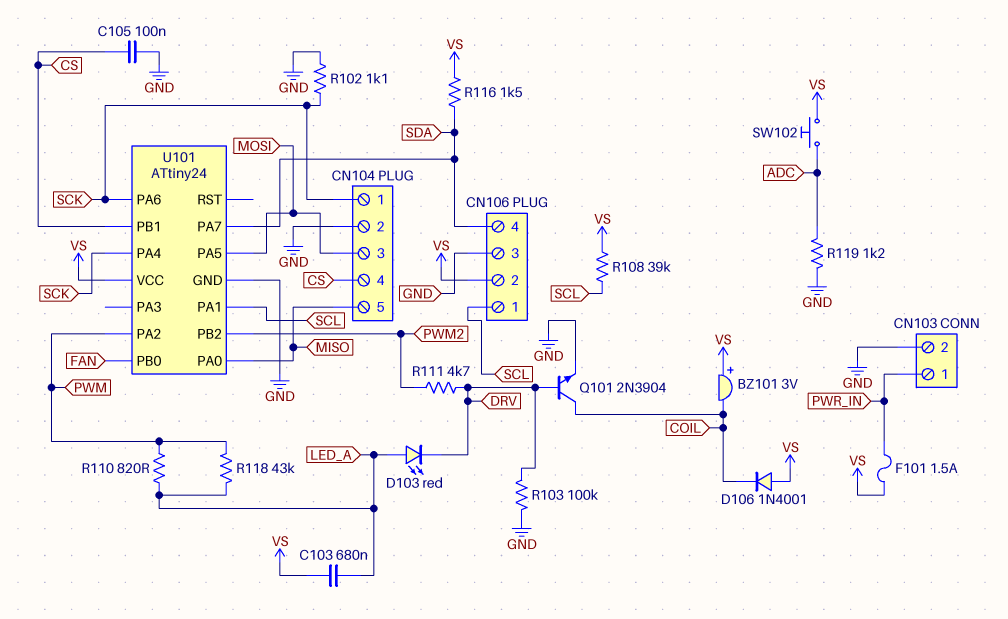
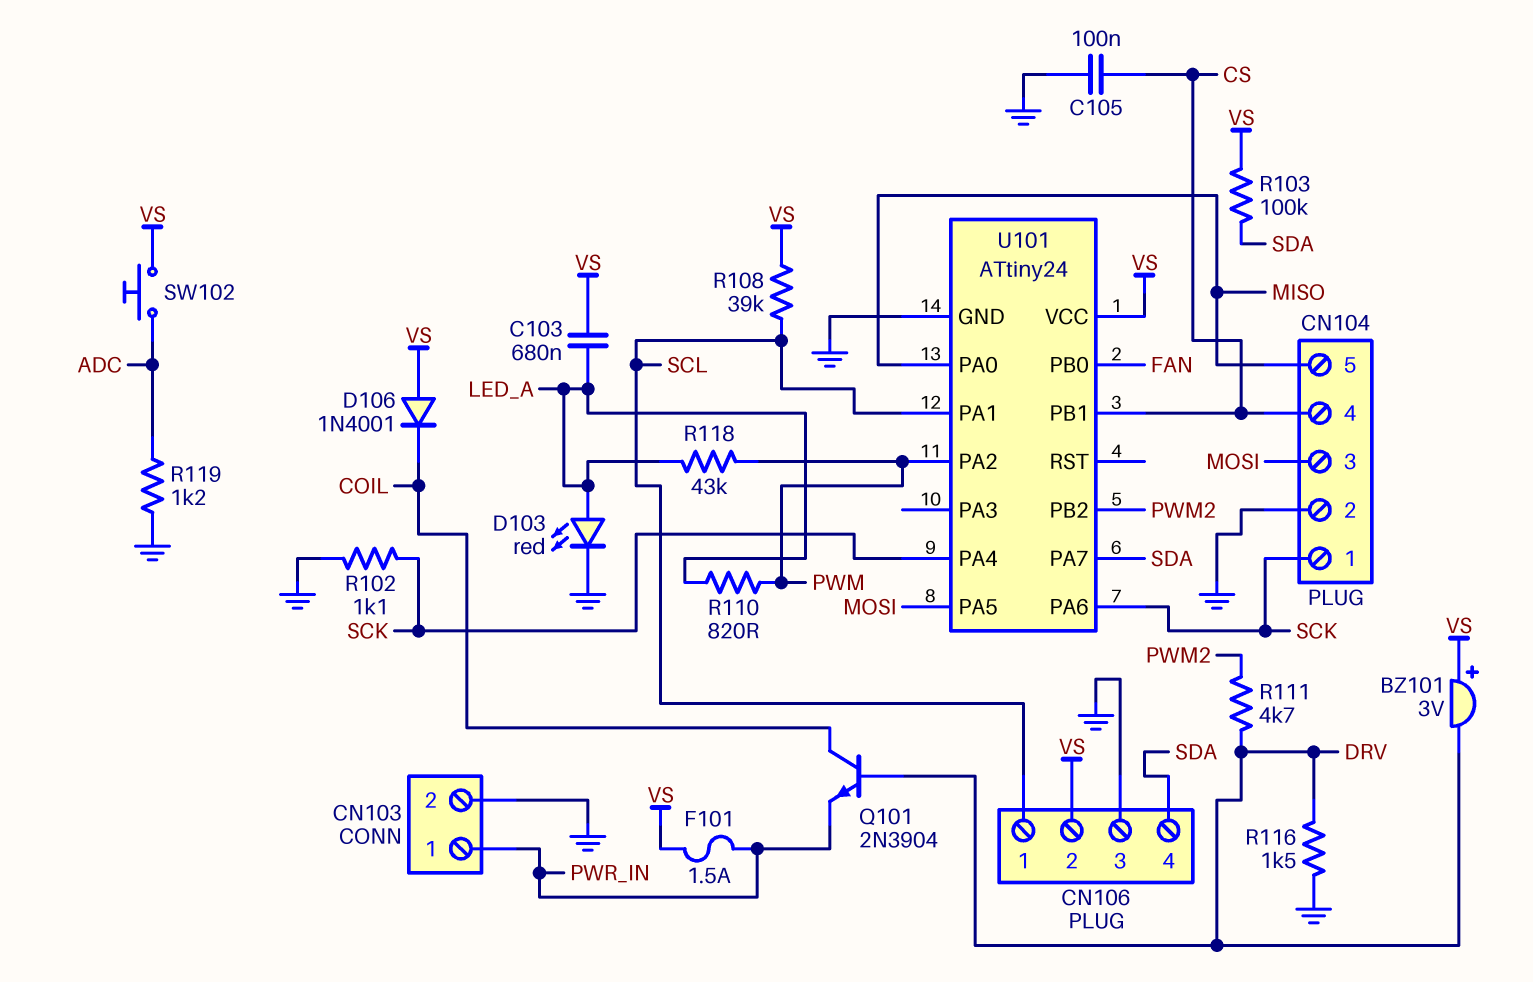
BZ101: buzzer 3V (plus VS, minus COIL) -> buzzer 3V (plus VS, minus DRV)
D103: LED red (A LED_A, K DRV) -> LED red (A LED_A, K GND)
Q101: NPN 2N3904 (B DRV, C COIL, E GND) -> NPN 2N3904 (B DRV, C COIL, E PWR_IN)
R103: 100k (DRV, GND) -> 100k (SDA, VS)
R116: 1.5k (SDA, VS) -> 1.5k (DRV, GND)

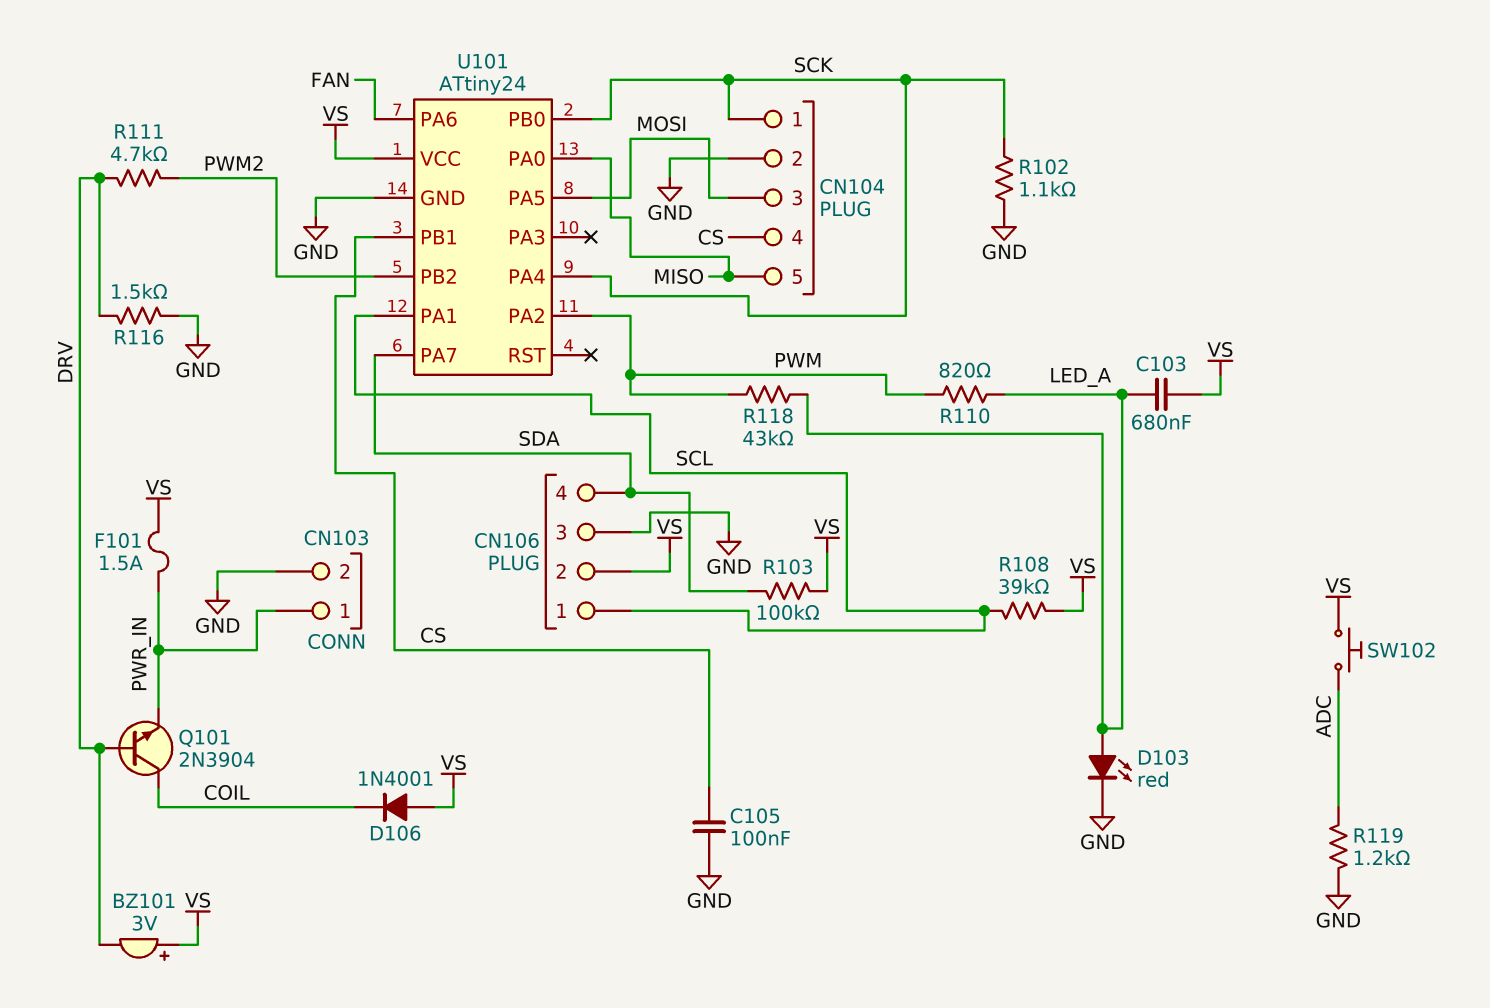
U101 pin PA6: SCK -> FAN
U101 pin PB0: FAN -> SCK

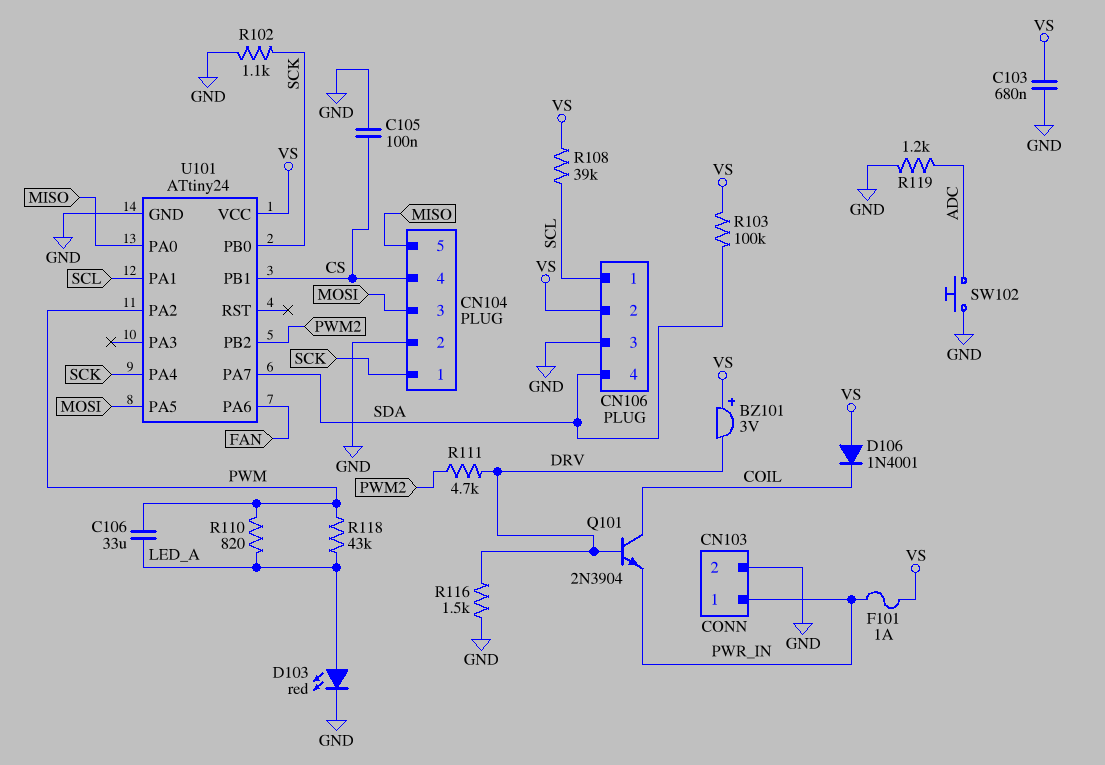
C103: 680nF (LED_A, VS) -> 680nF (GND, VS)
C106: none -> 33uF (LED_A, PWM)
F101: 1.5A (PWR_IN, VS) -> 1A (PWR_IN, VS)
SW102: button (ADC, VS) -> button (ADC, GND)

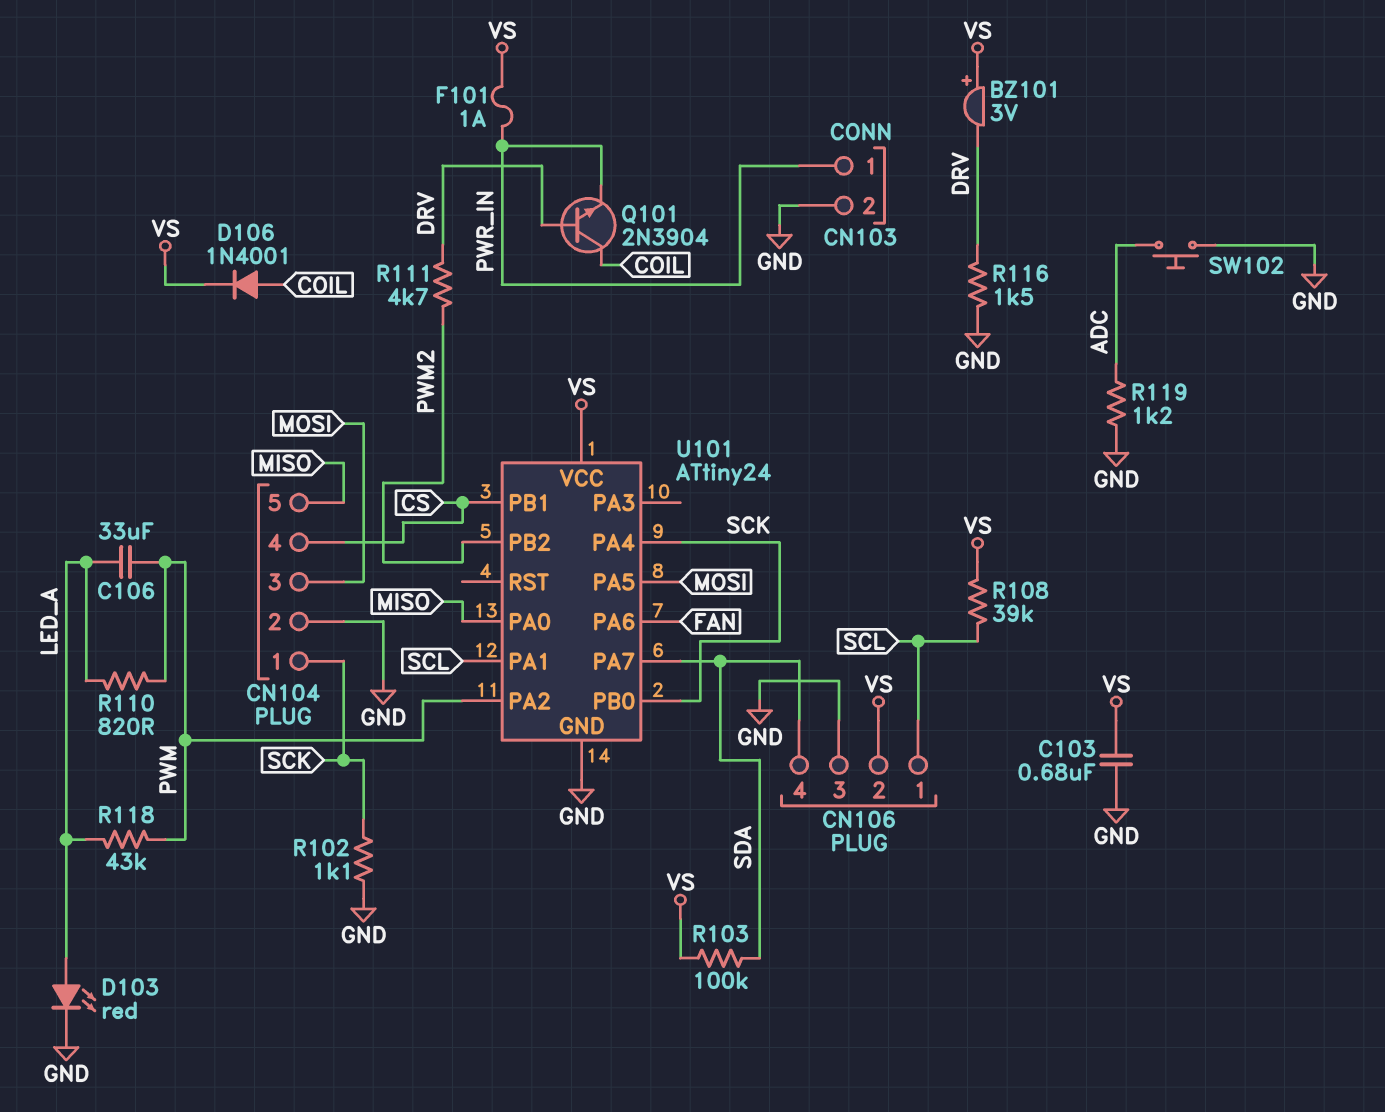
C105: 100nF (CS, GND) -> none
D106: diode 1N4001 (A VS, K COIL) -> diode 1N4001 (A COIL, K VS)

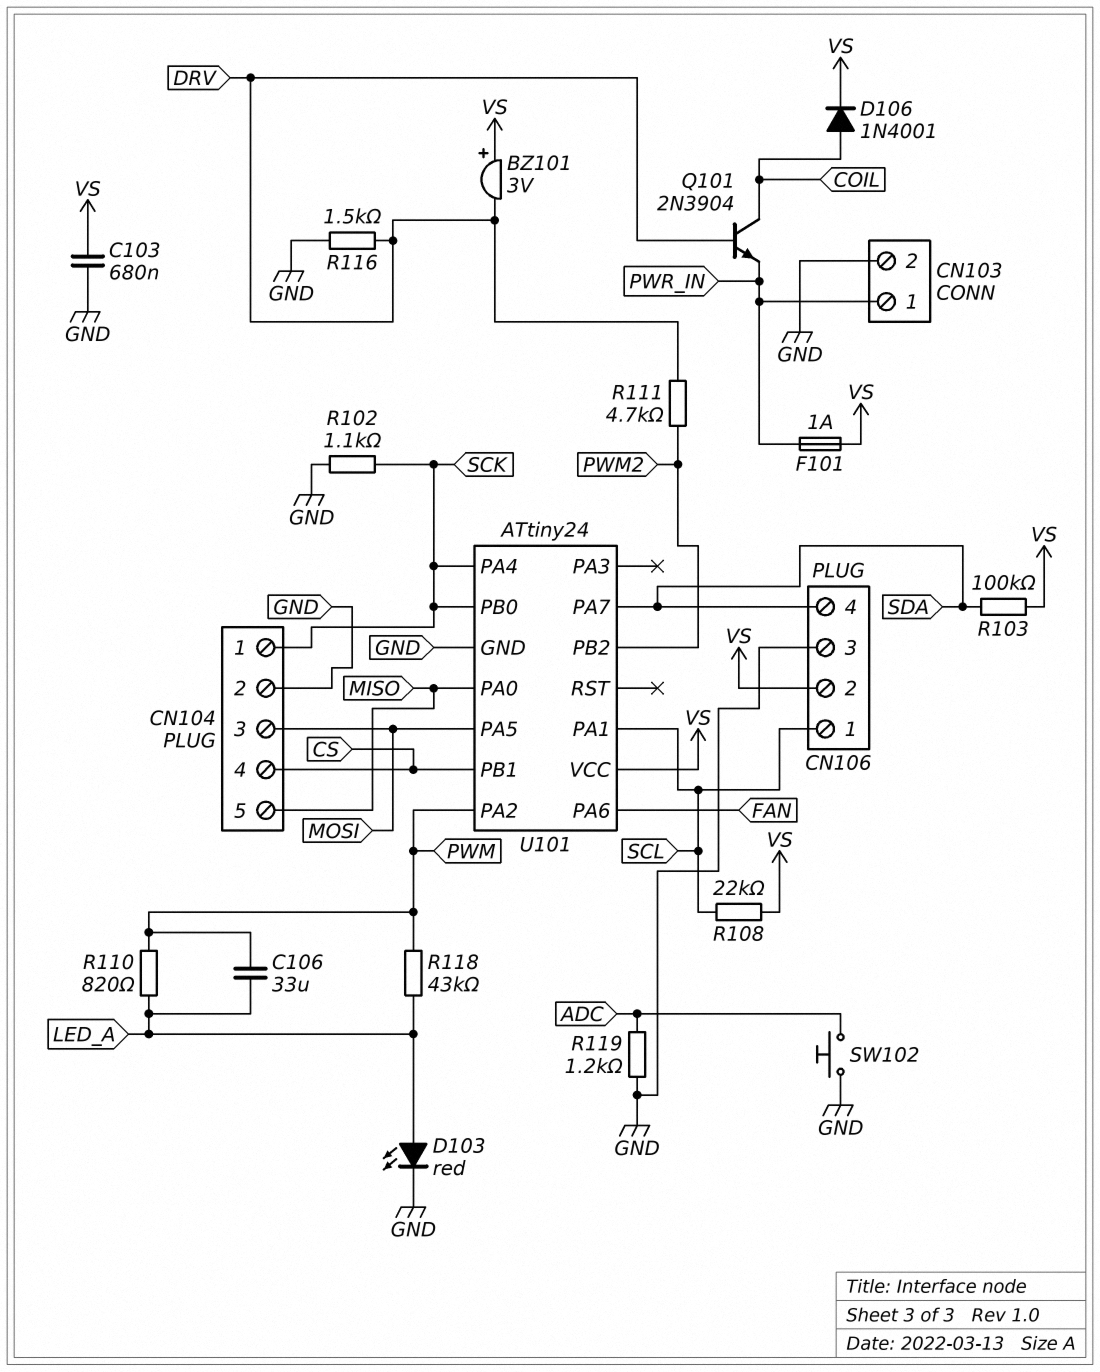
R108: 39k (SCL, VS) -> 22k (SCL, VS)

